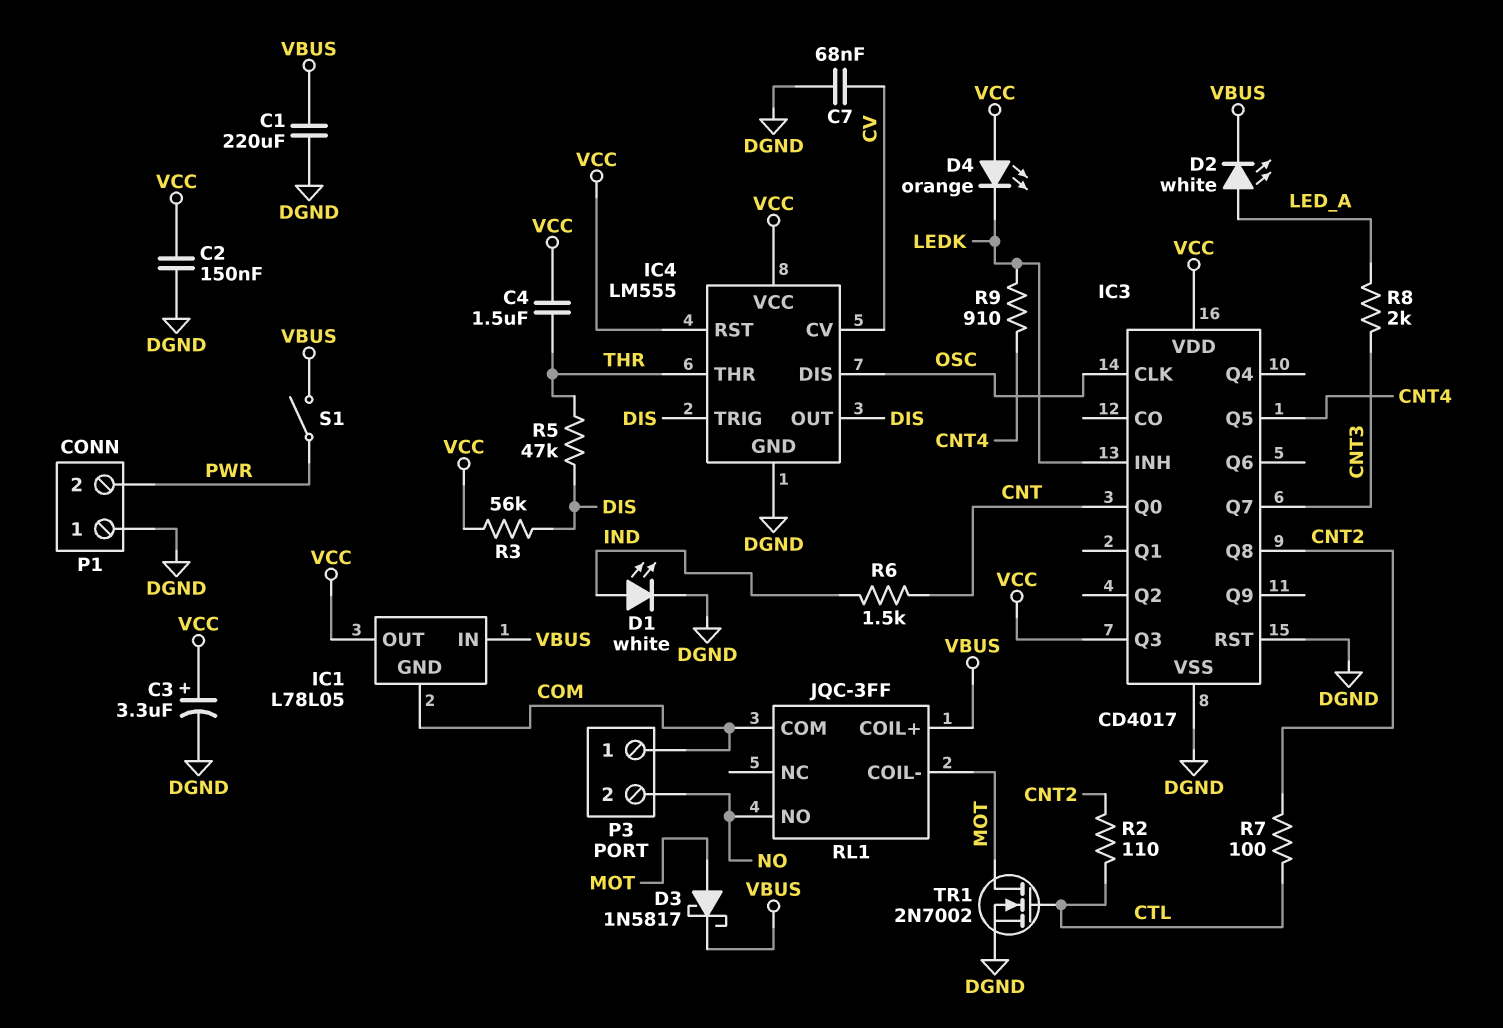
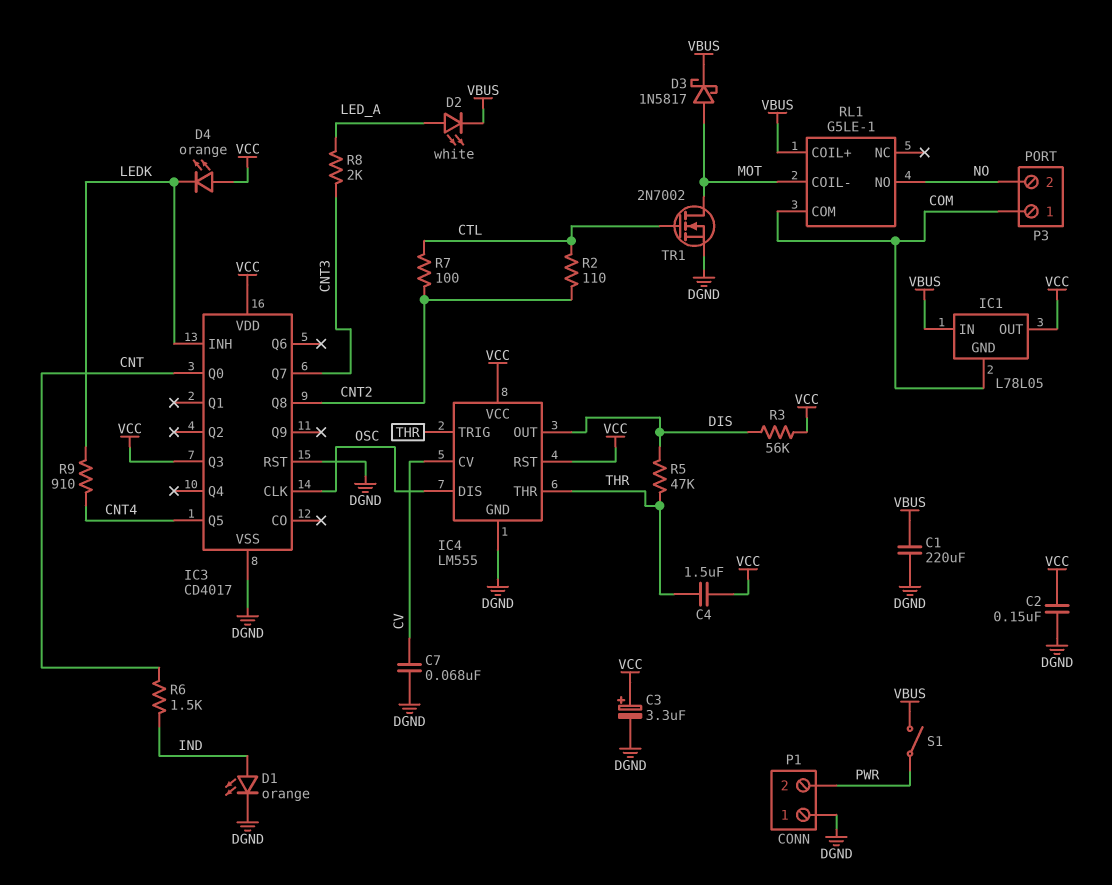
D1: LED white (A IND, K DGND) -> LED orange (A IND, K DGND)
IC4 pin TRIG: DIS -> THR
RL1: JQC-3FF -> G5LE-1

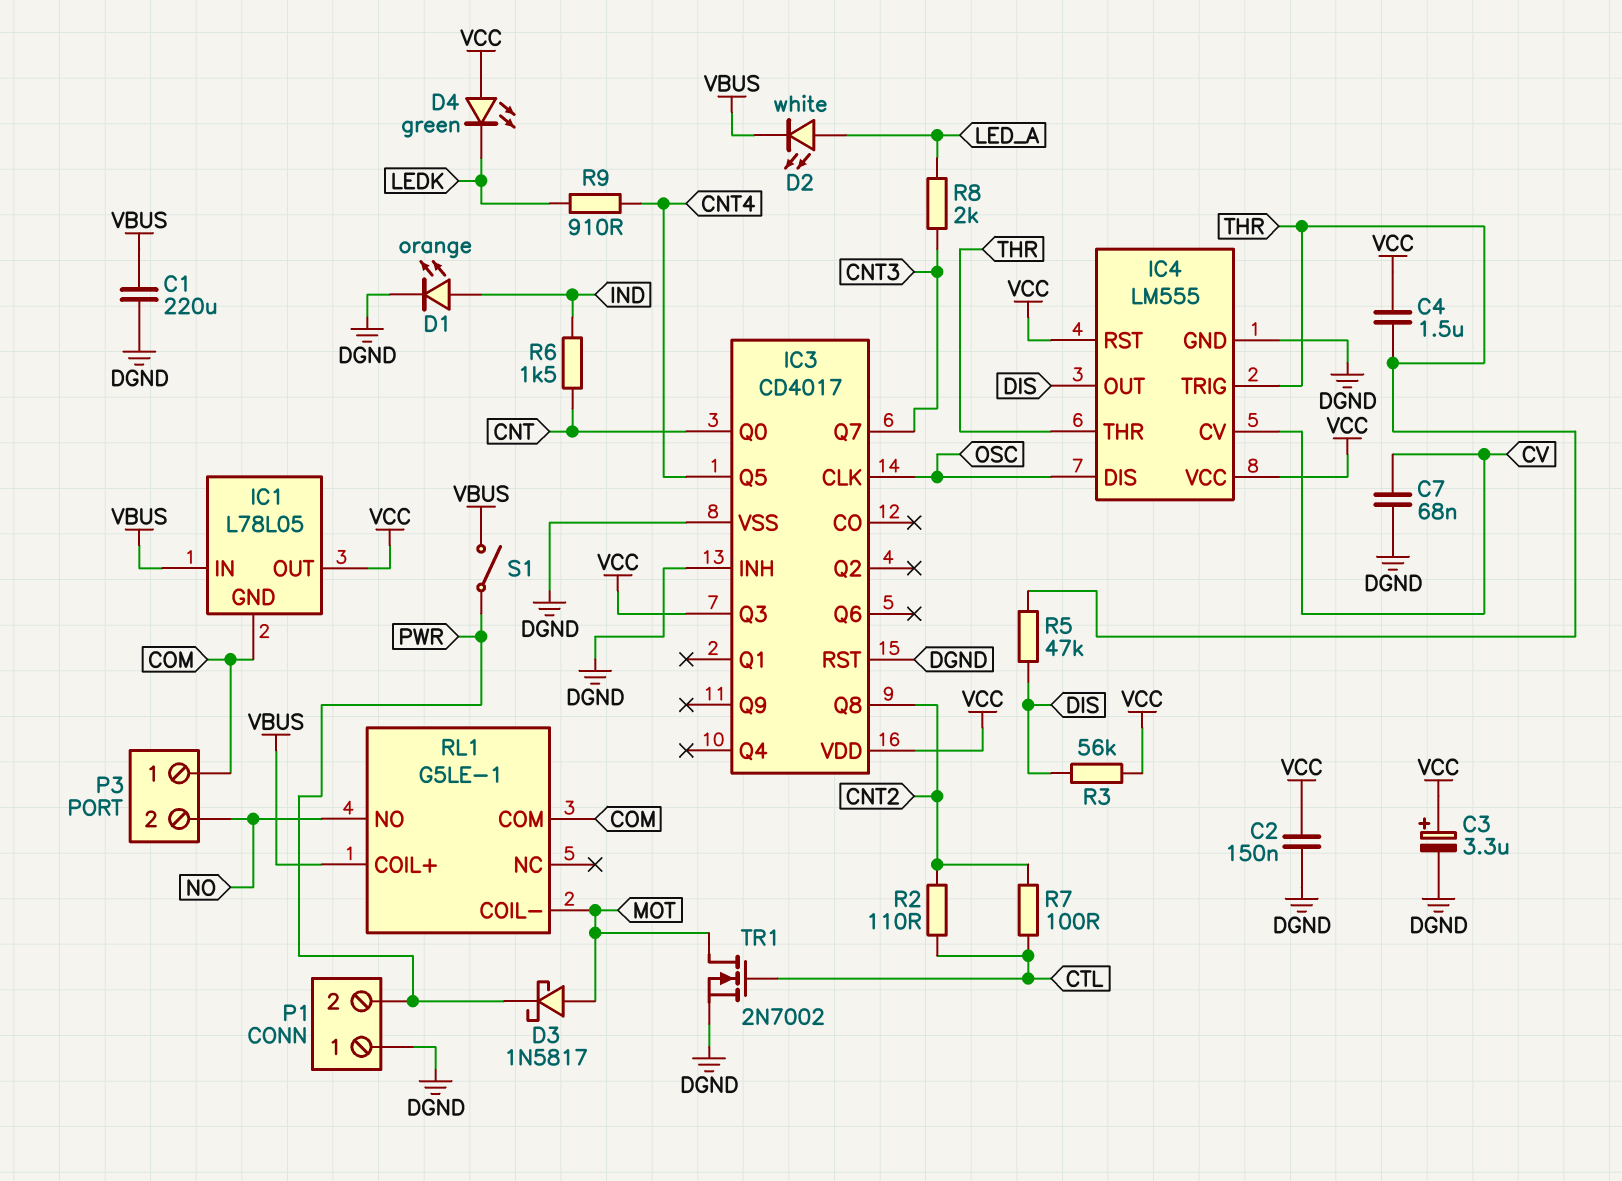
D3: schottky 1N5817 (A MOT, K VBUS) -> schottky 1N5817 (A MOT, K PWR)
D4: LED orange (A VCC, K LEDK) -> LED green (A VCC, K LEDK)
IC3 pin INH: LEDK -> DGND

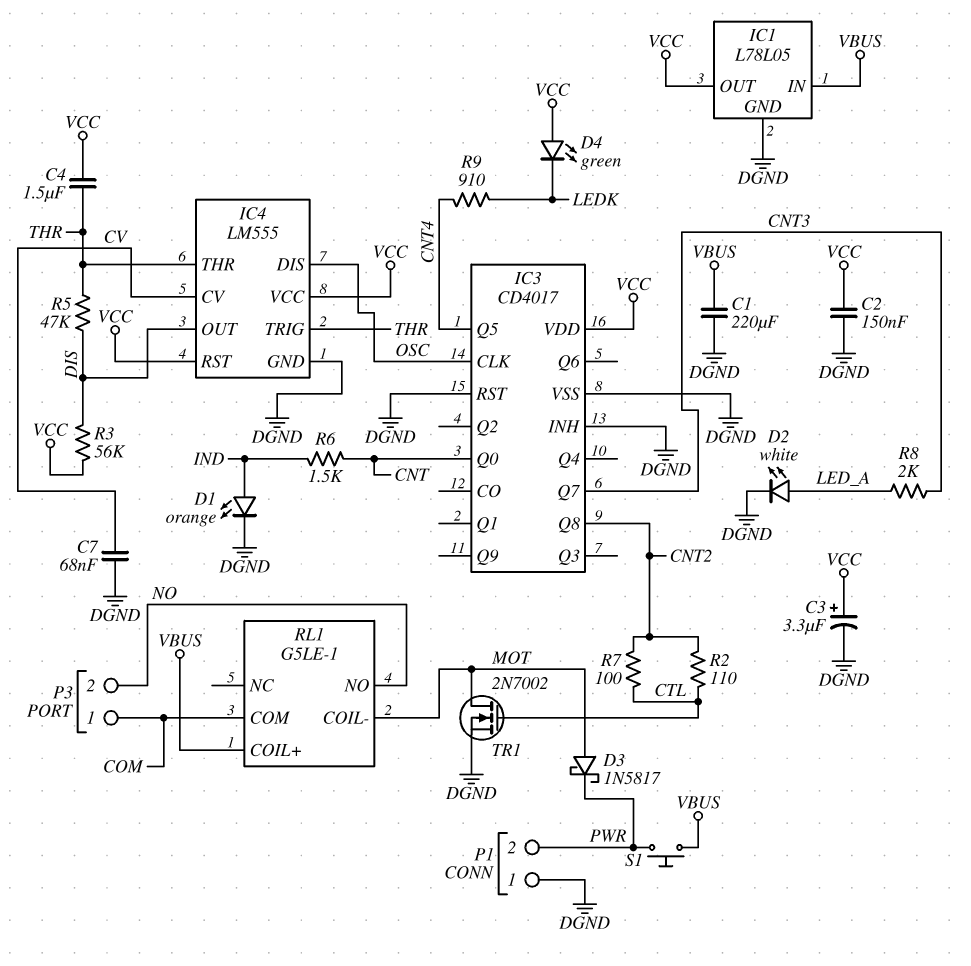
D2: LED white (A LED_A, K VBUS) -> LED white (A LED_A, K DGND)
IC1 pin GND: COM -> DGND
IC3 pin Q3: VCC -> none
S1: switch (PWR, VBUS) -> button (PWR, VBUS)

